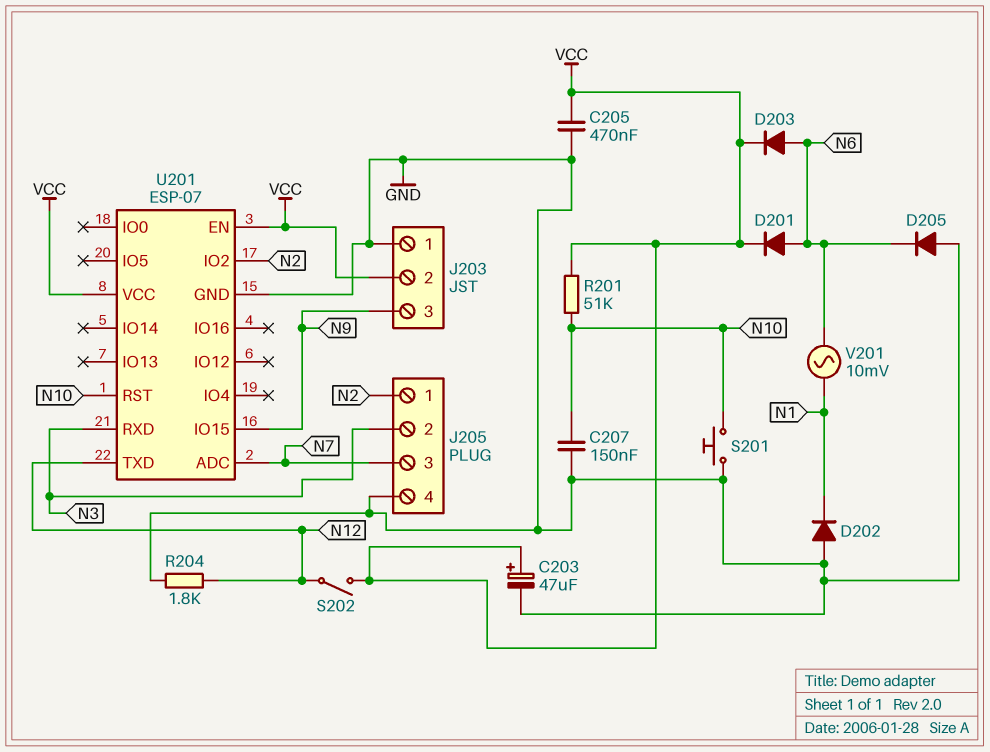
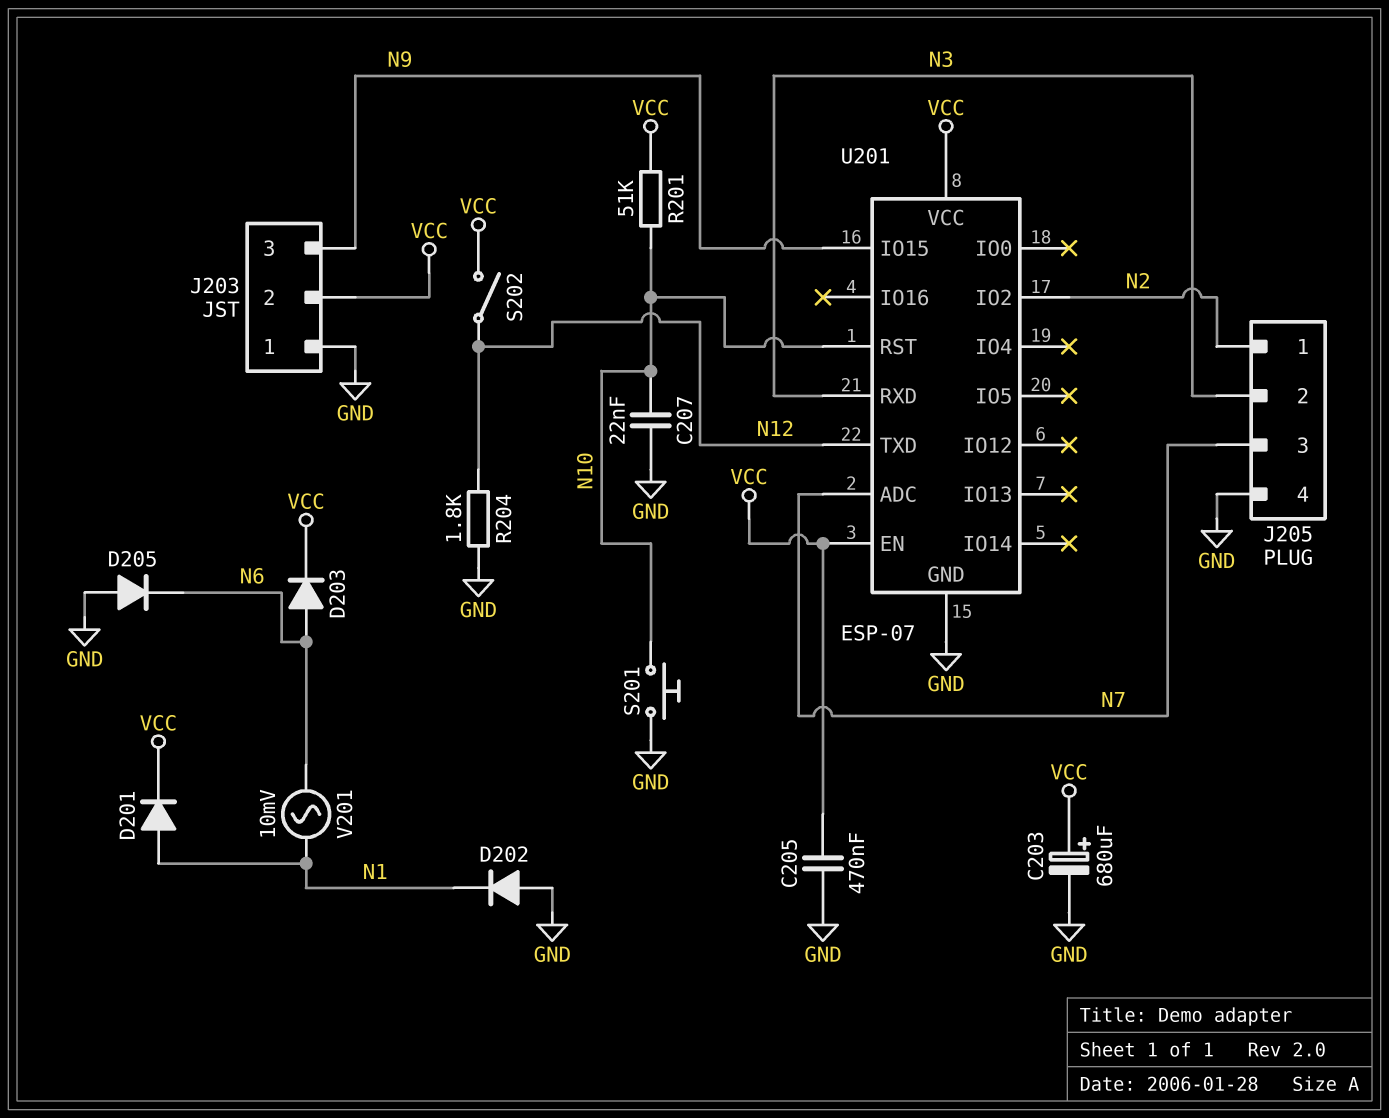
C203: 47uF (plus VCC, minus GND) -> 680uF (plus VCC, minus GND)
C207: 150nF (GND, N10) -> 22nF (GND, N10)
D201: diode (A N6, K VCC) -> diode (A N1, K VCC)

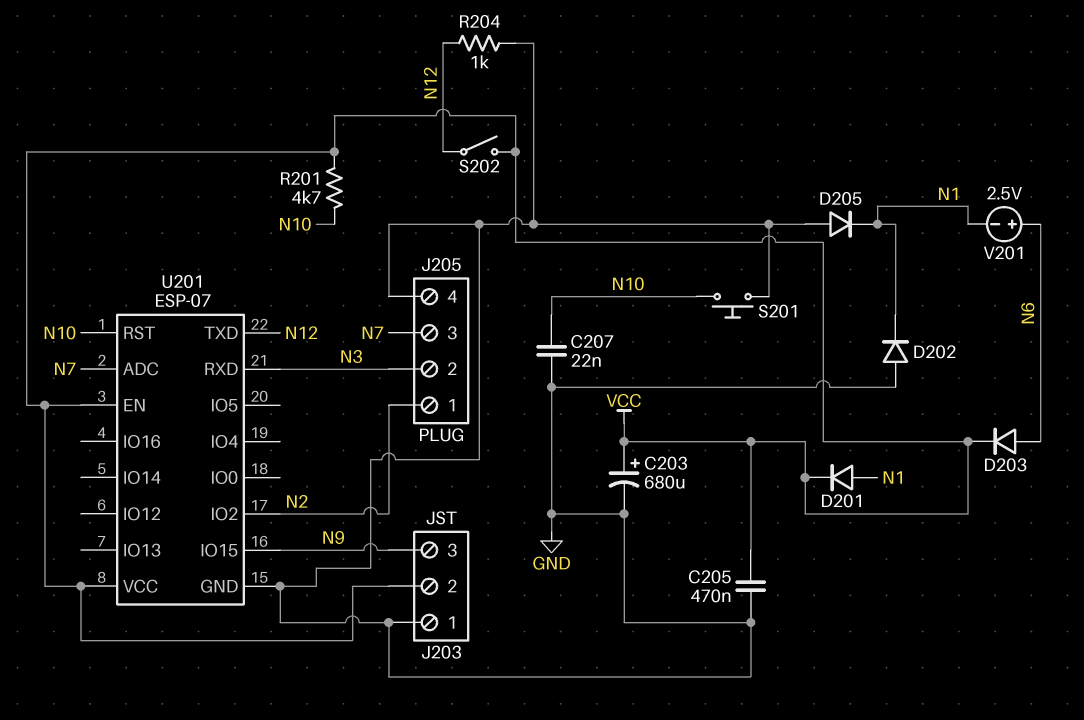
D205: diode (A GND, K N6) -> diode (A GND, K N1)
R201: 51k (N10, VCC) -> 4.7k (N10, VCC)
R204: 1.8k (GND, N12) -> 1k (GND, N12)
V201: AC 10mV (N1, N6) -> 2.5V (plus N6, minus N1)

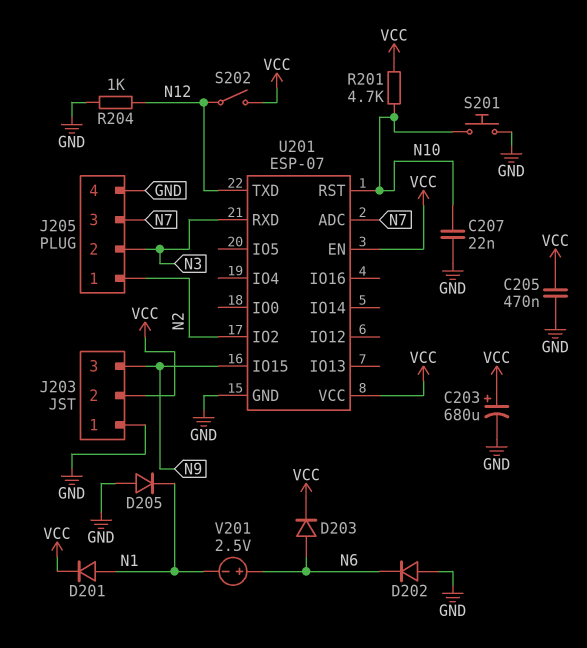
D202: diode (A GND, K N1) -> diode (A GND, K N6)

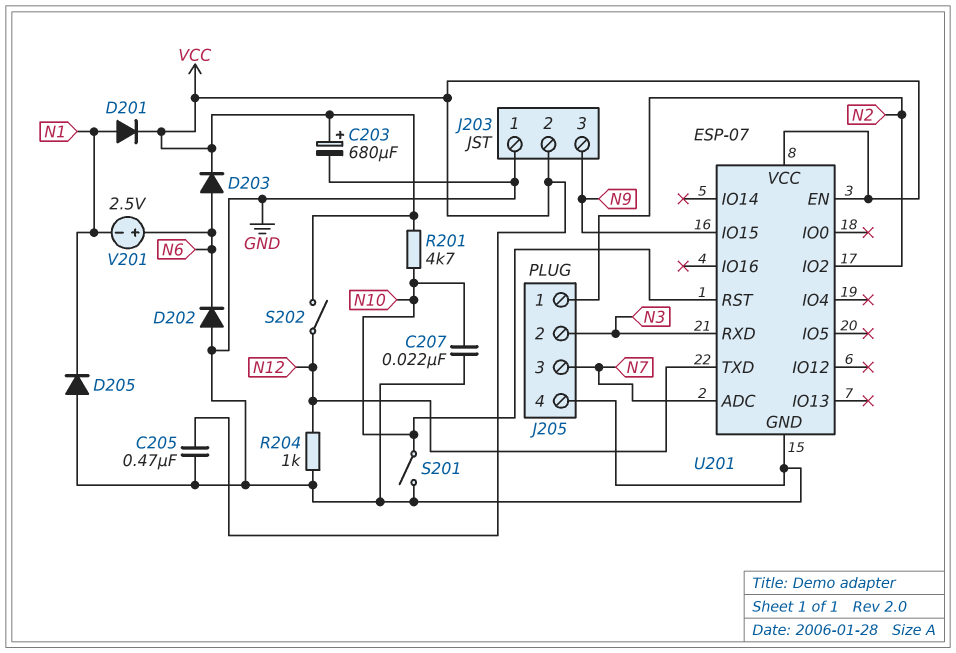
S201: button (GND, N10) -> switch (GND, N10)

